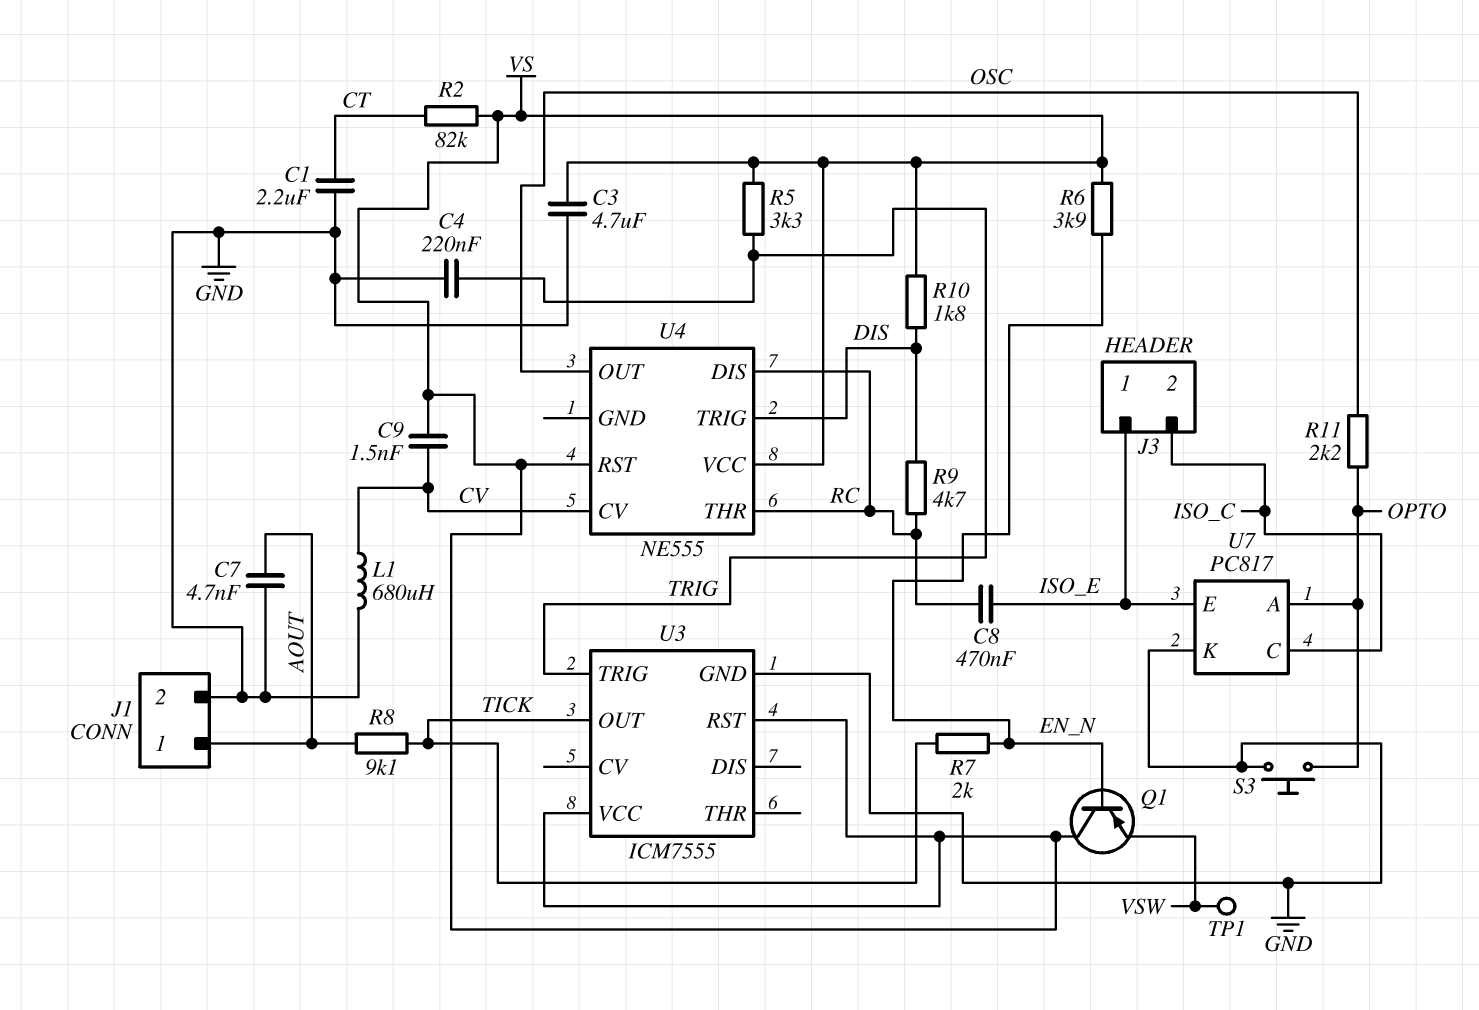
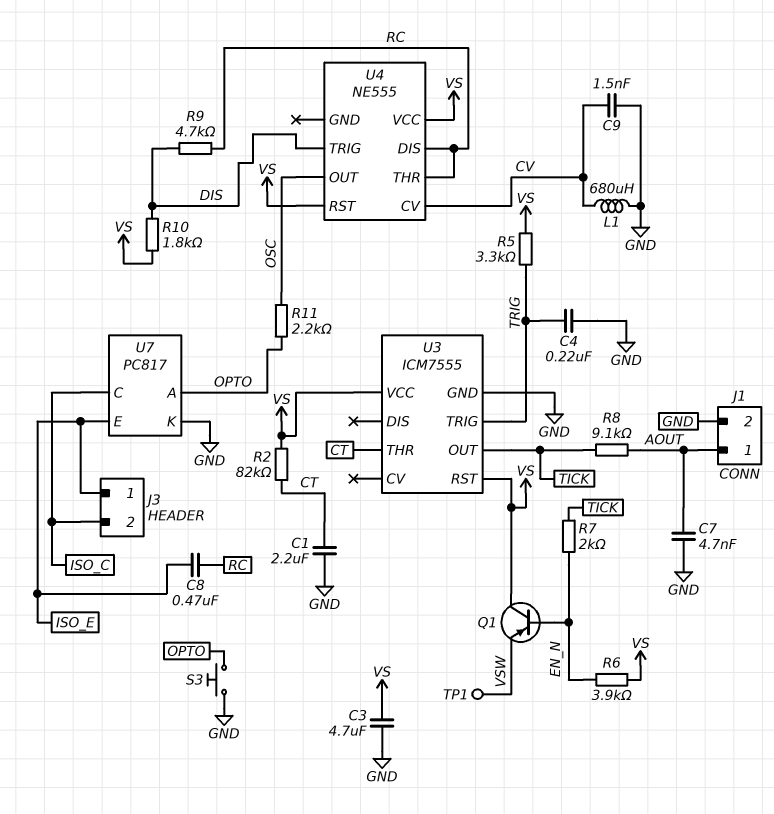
C9: 1.5nF (CV, VS) -> 1.5nF (CV, GND)
U3 pin THR: none -> CT

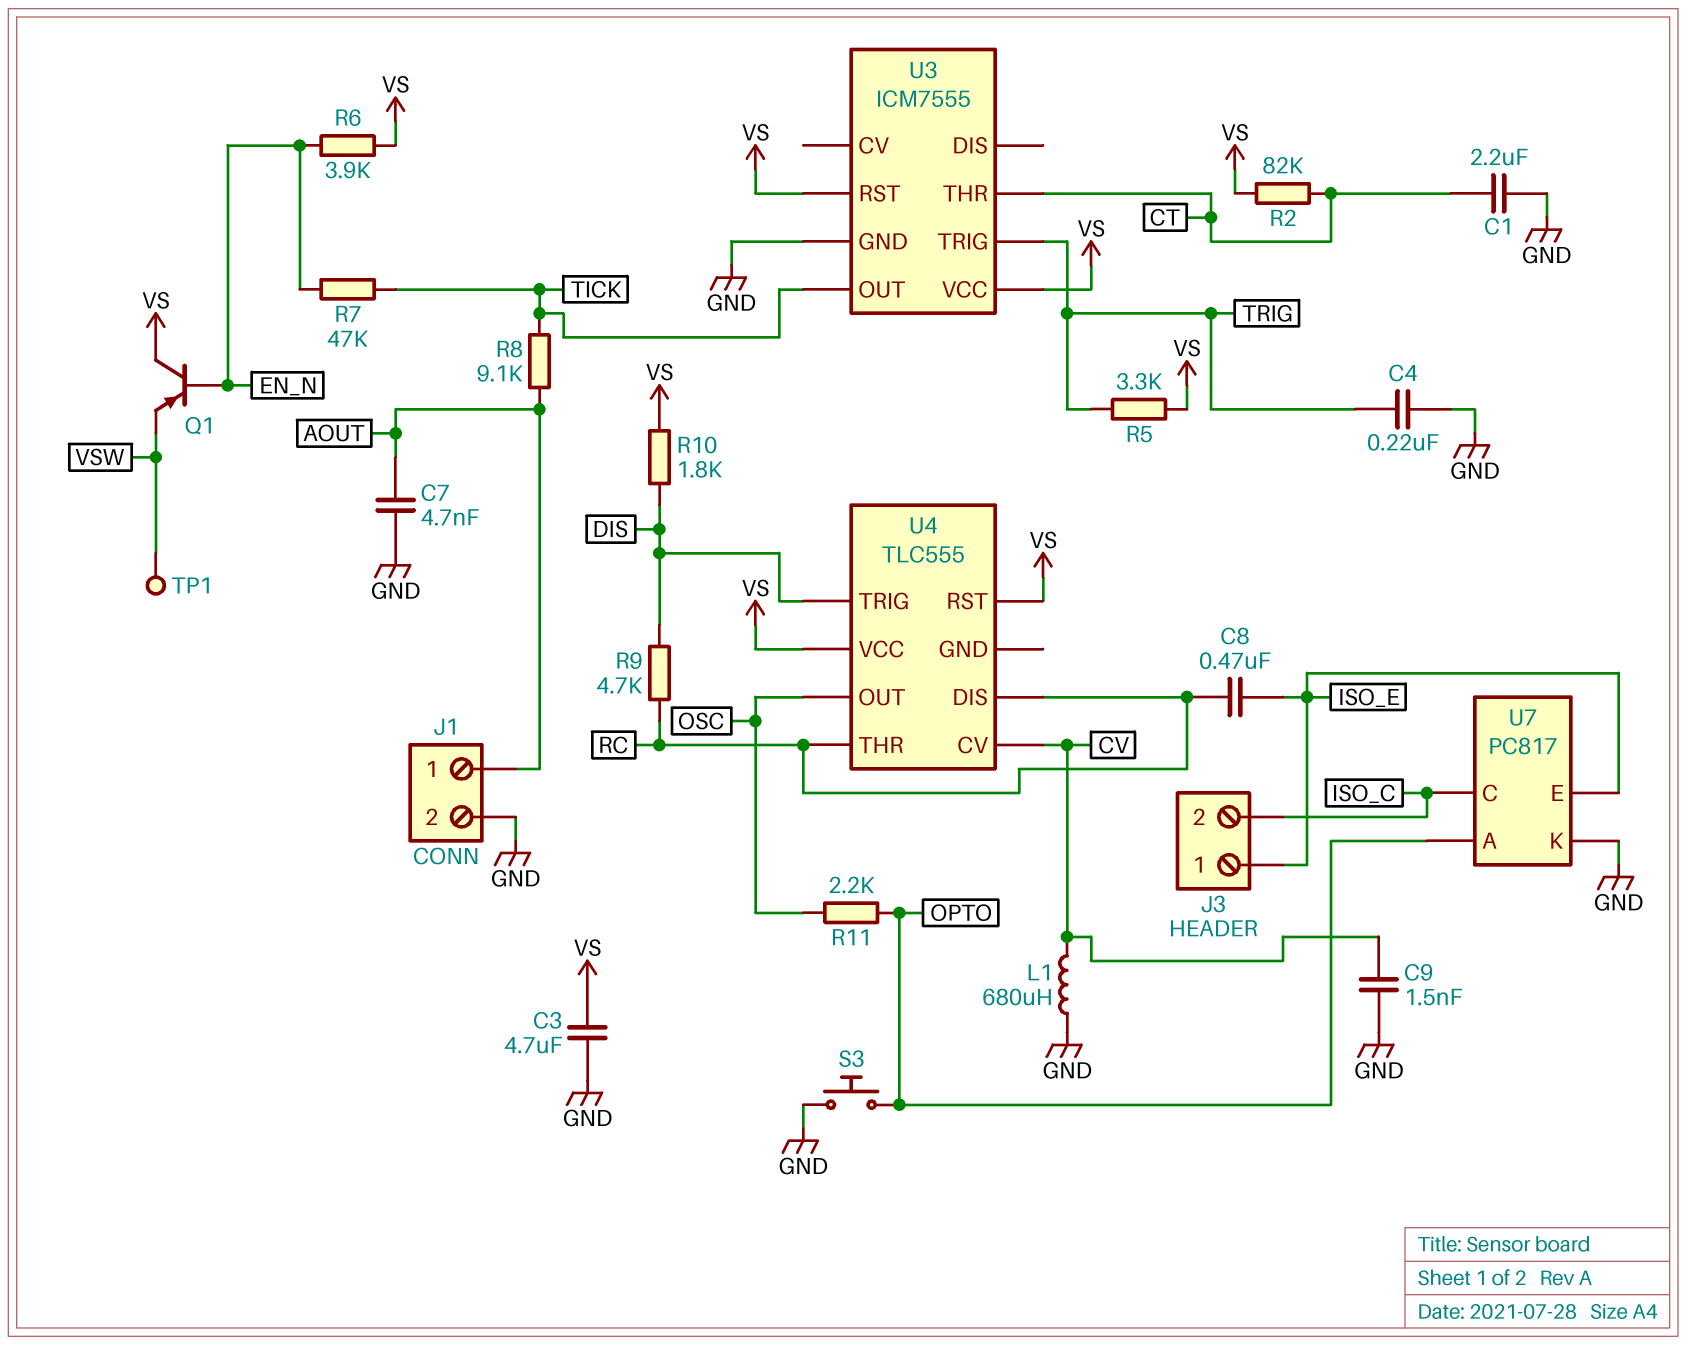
R7: 2k (EN_N, TICK) -> 47k (EN_N, TICK)
U4: NE555 -> TLC555

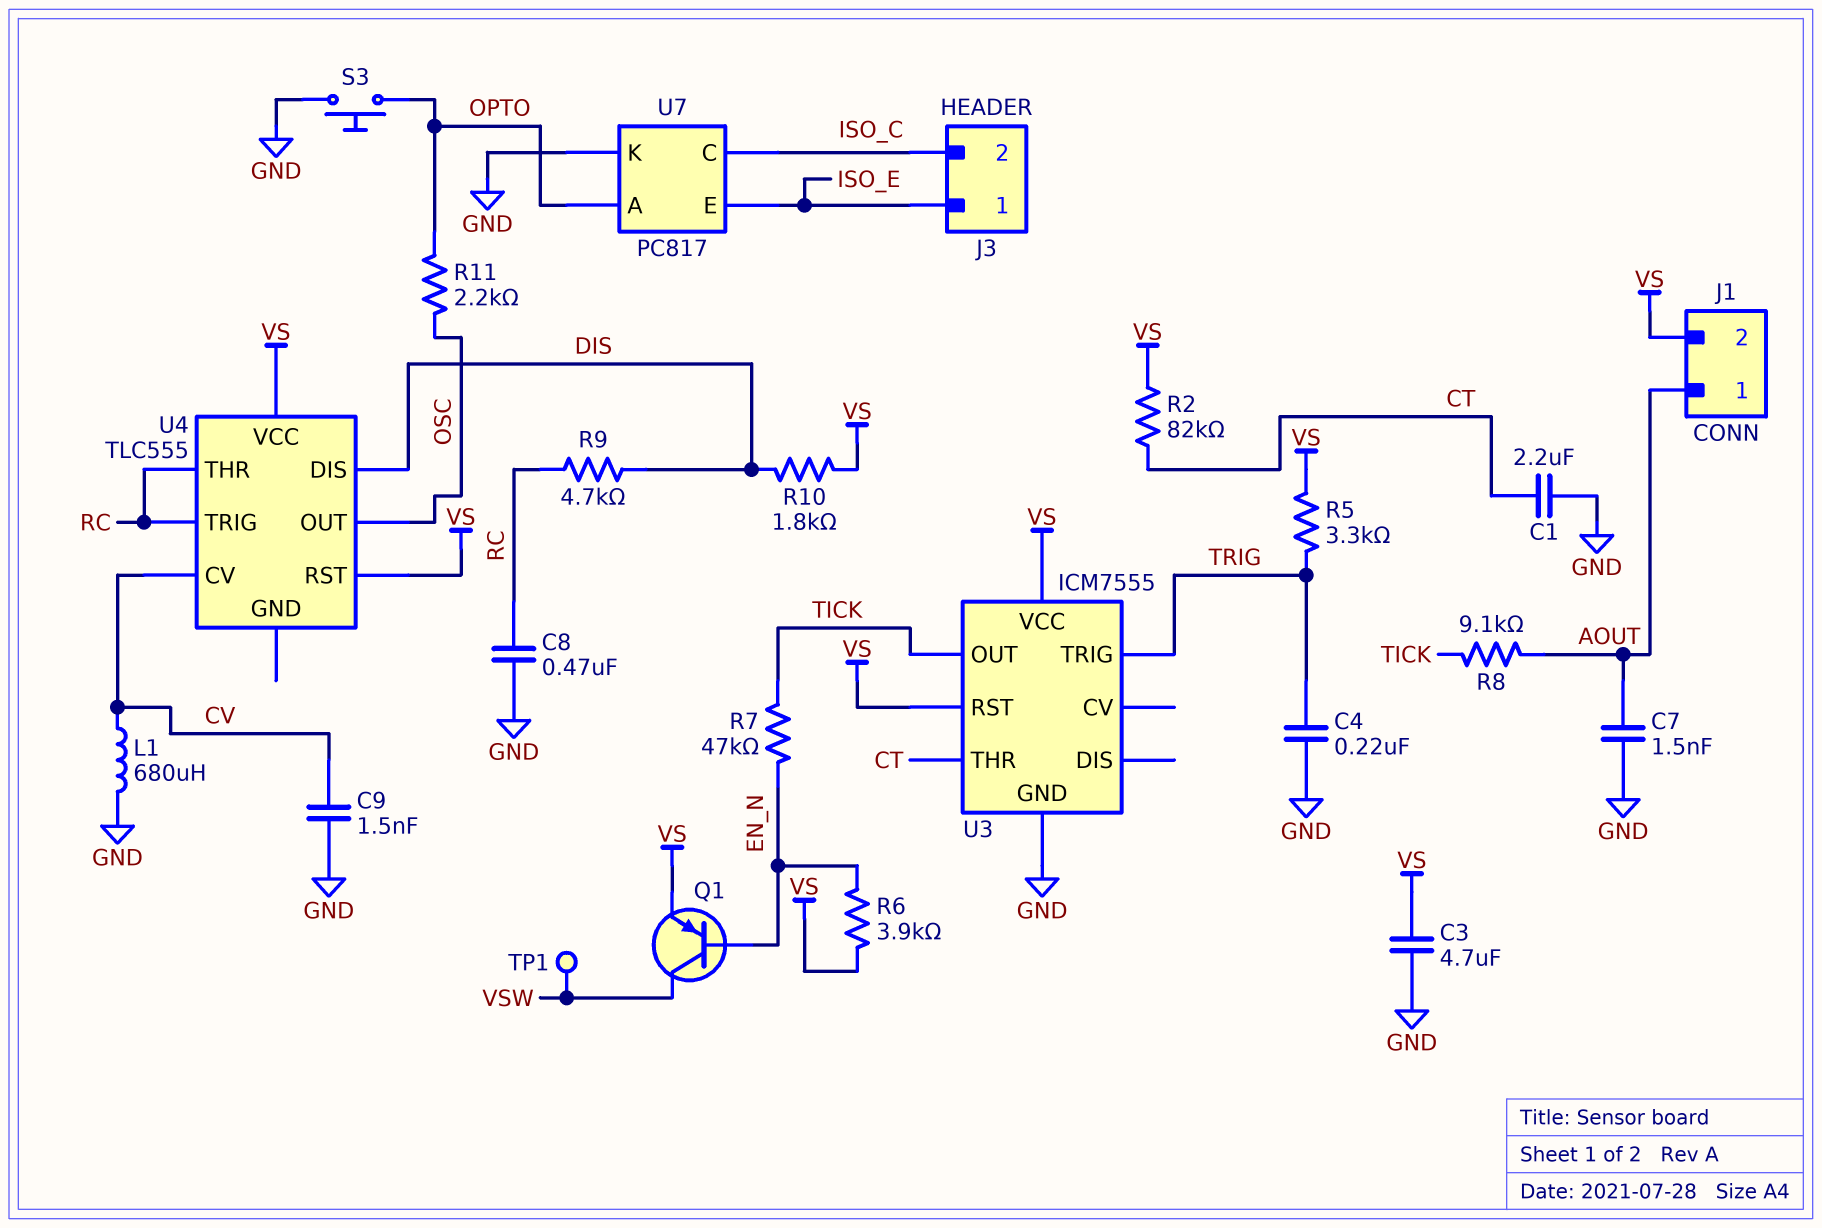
C7: 4.7nF (AOUT, GND) -> 1.5nF (AOUT, GND)
C8: 470nF (ISO_E, RC) -> 470nF (GND, RC)
J1 pin 2: GND -> VS
Q1: PNP (B EN_N, C VS, E VSW) -> PNP (B EN_N, C VSW, E VS)
U4 pin DIS: RC -> DIS
U4 pin TRIG: DIS -> RC

